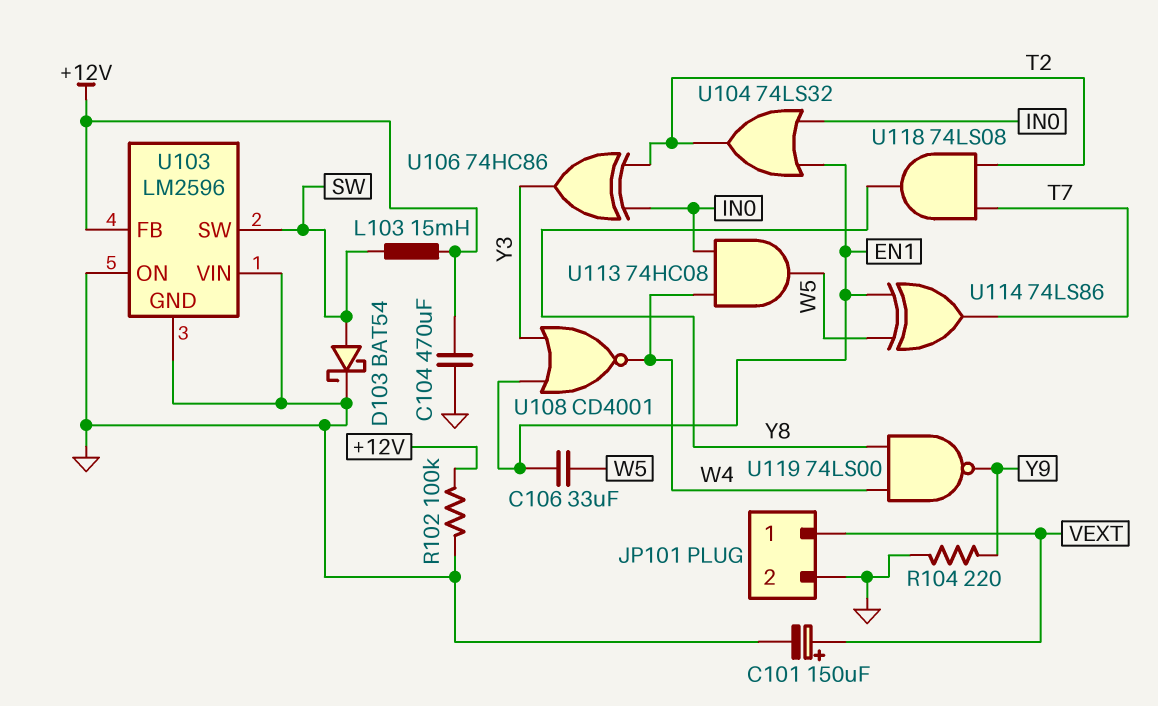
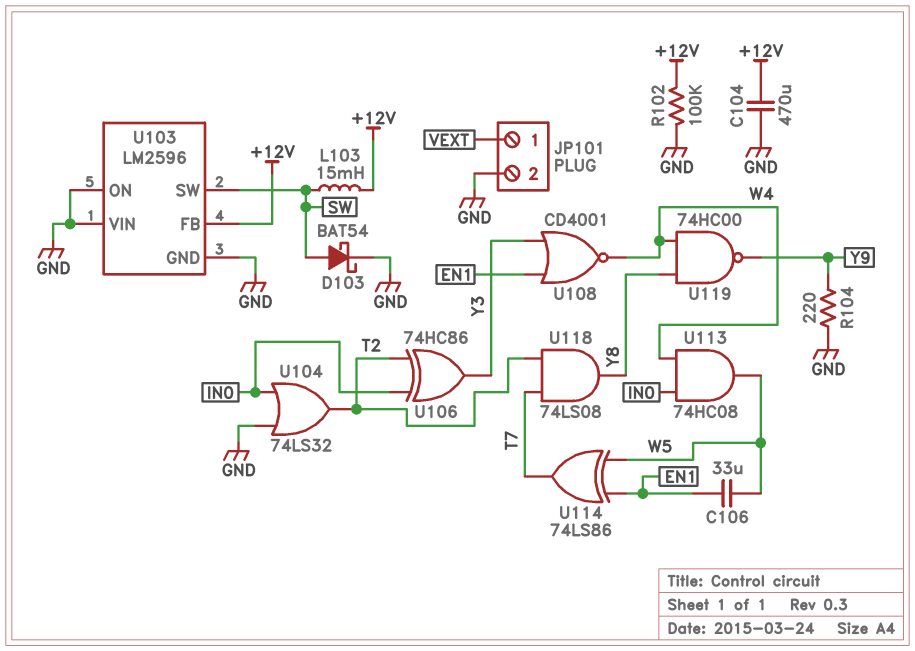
C101: 150uF (plus VEXT, minus GND) -> none
U104: OR 74LS32 (in EN1, in IN0, out T2) -> OR 74LS32 (in GND, in IN0, out T2)
U119: NAND 74LS00 (in W4, in Y8, out Y9) -> NAND 74HC00 (in W4, in Y8, out Y9)

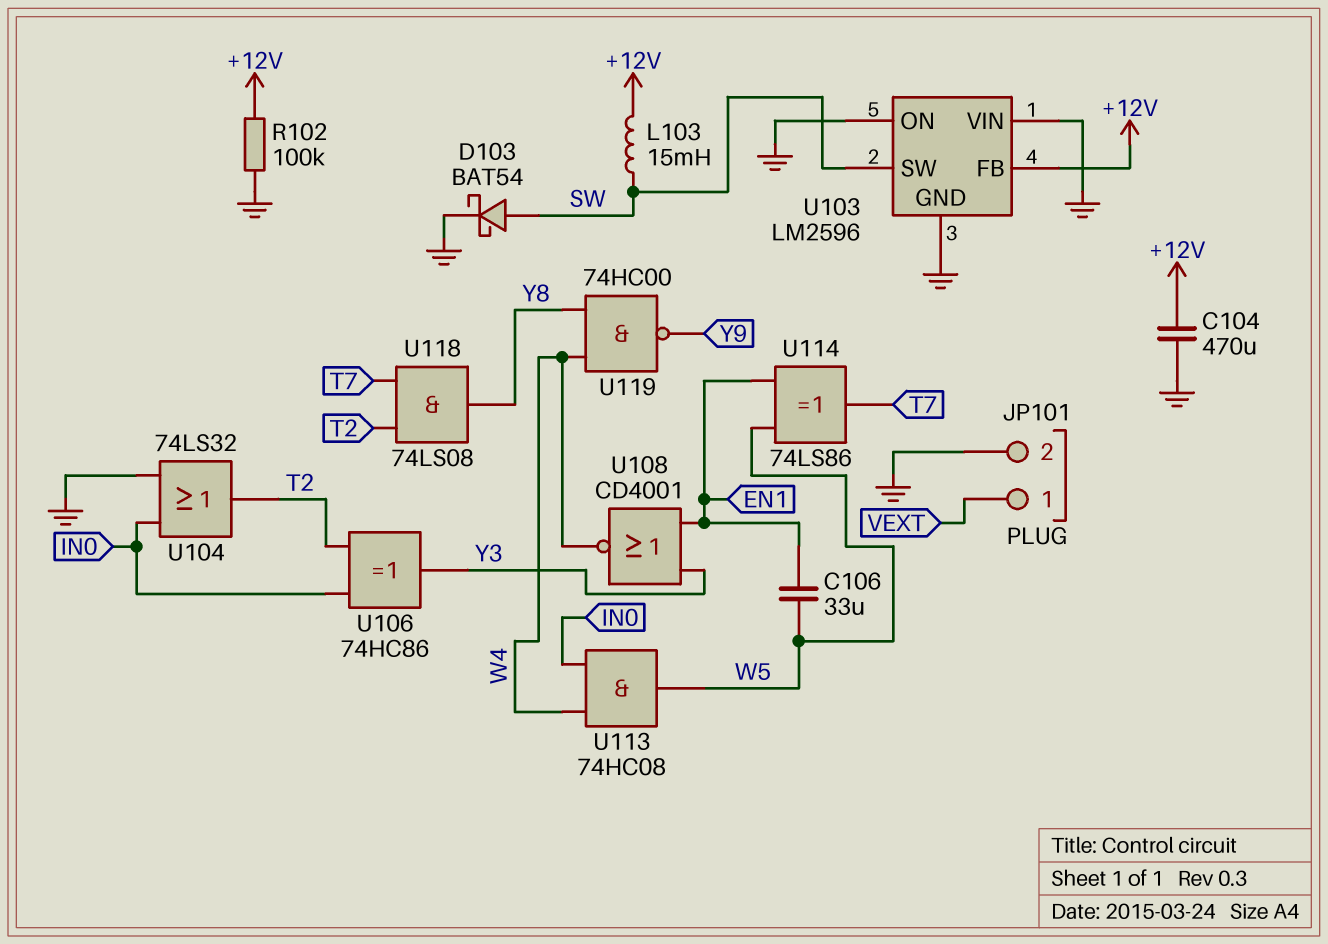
R104: 220 (GND, Y9) -> none

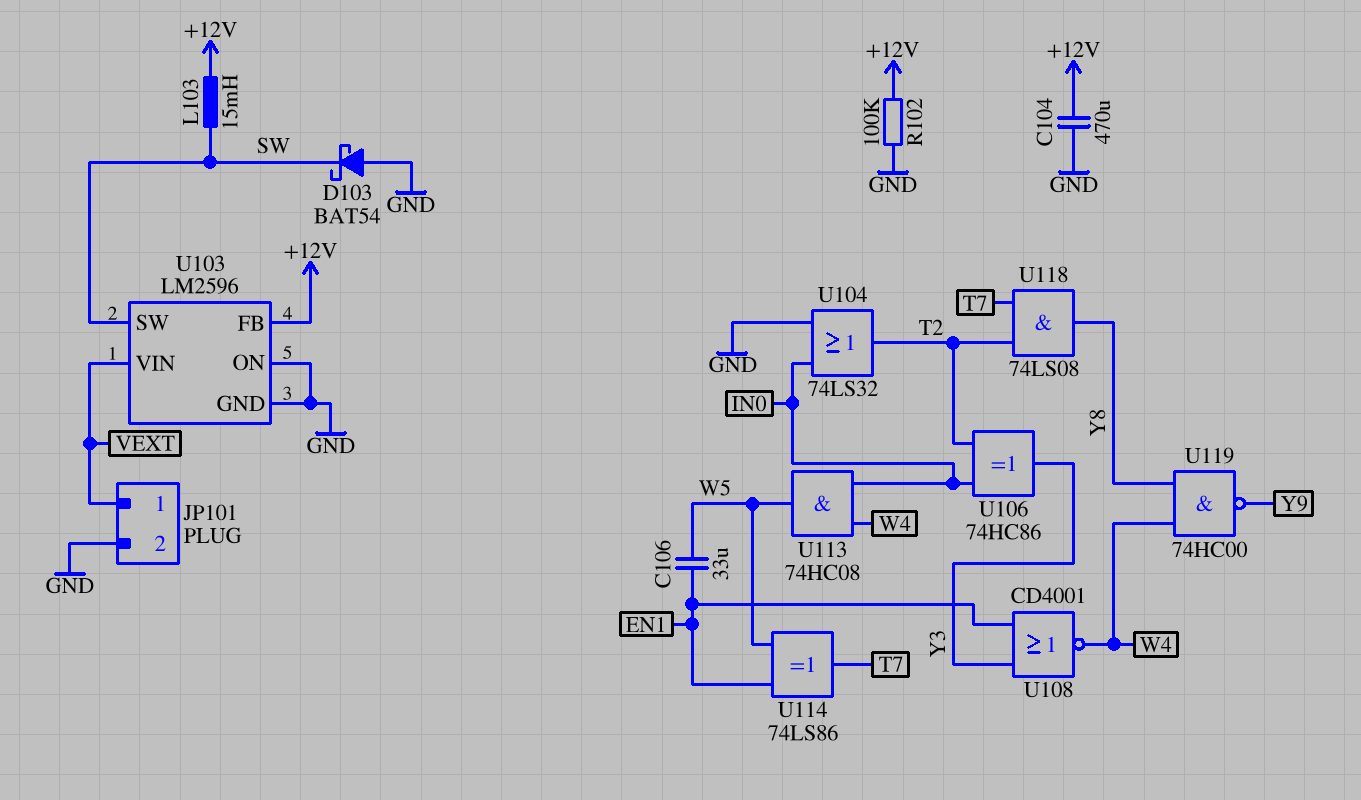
D103: schottky BAT54 (A SW, K GND) -> schottky BAT54 (A GND, K SW)
U103 pin VIN: GND -> VEXT

